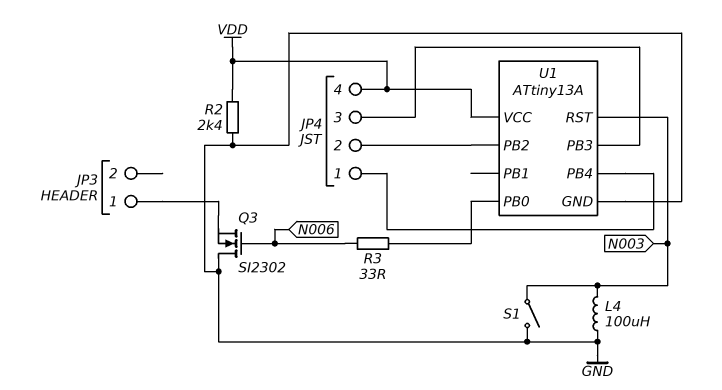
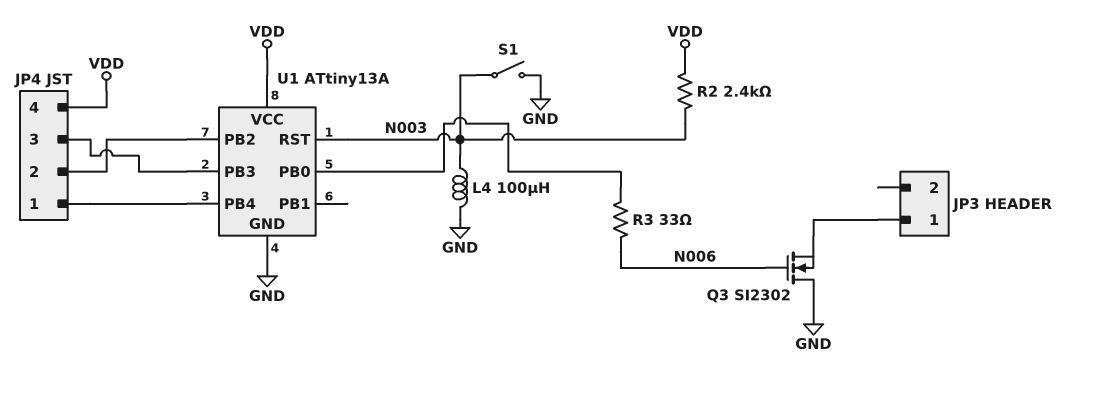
R2: 2.4k (GND, VDD) -> 2.4k (N003, VDD)

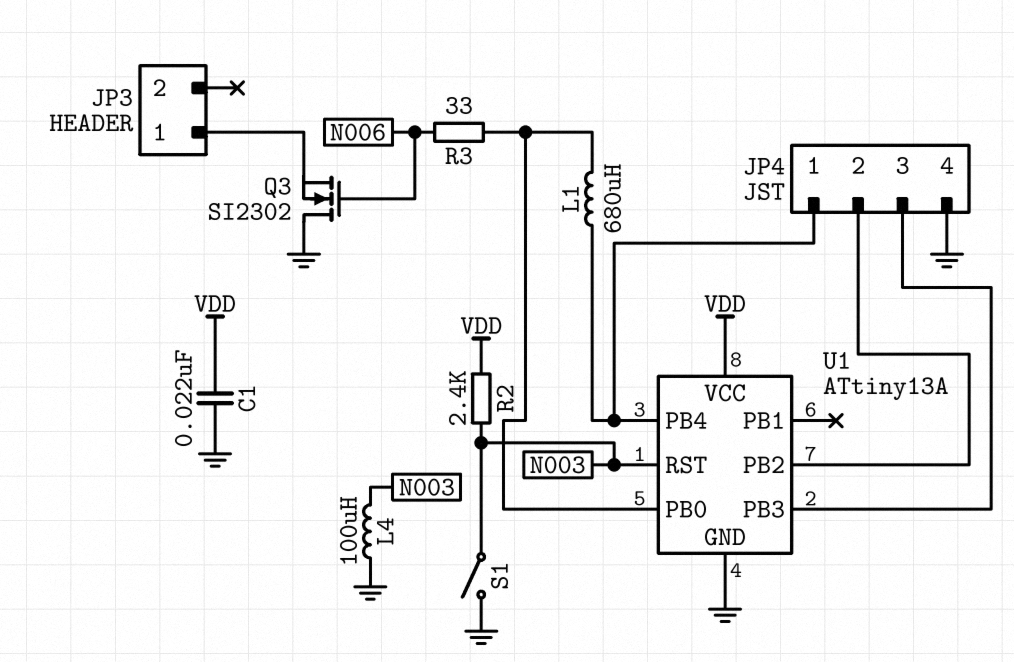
C1: none -> 22nF (GND, VDD)
JP4 pin 4: VDD -> GND
L1: none -> 680uH (JP4/1, U1/PB0)

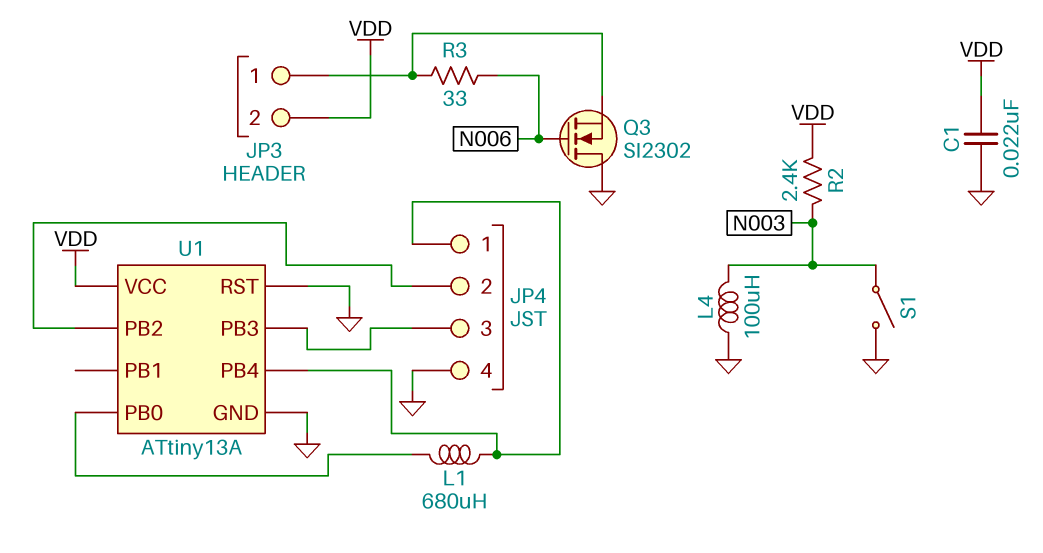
JP3 pin 2: none -> VDD
R3: 33 (N006, U1/PB0) -> 33 (JP3/1, N006)
U1 pin RST: N003 -> GND

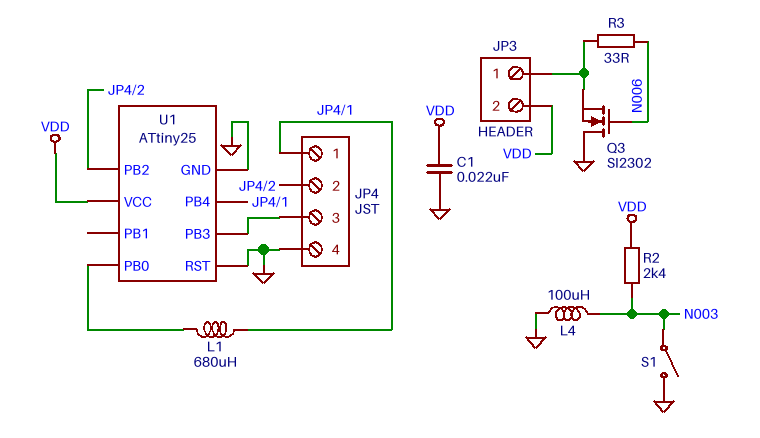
U1: ATtiny13A -> ATtiny25

